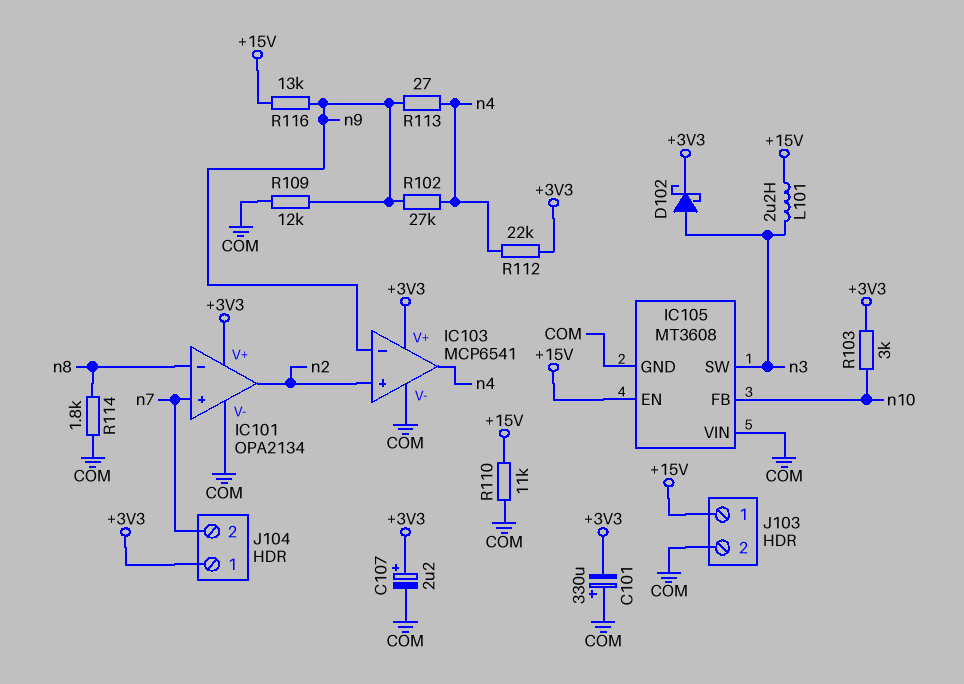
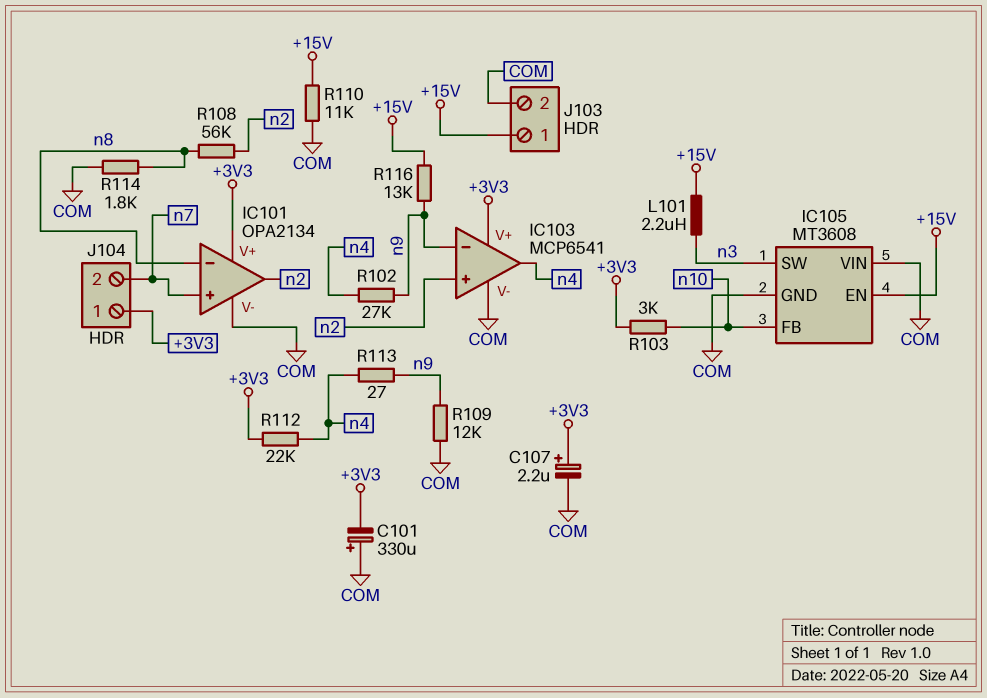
D102: schottky (A n3, K +3V3) -> none
R108: none -> 56k (n2, n8)

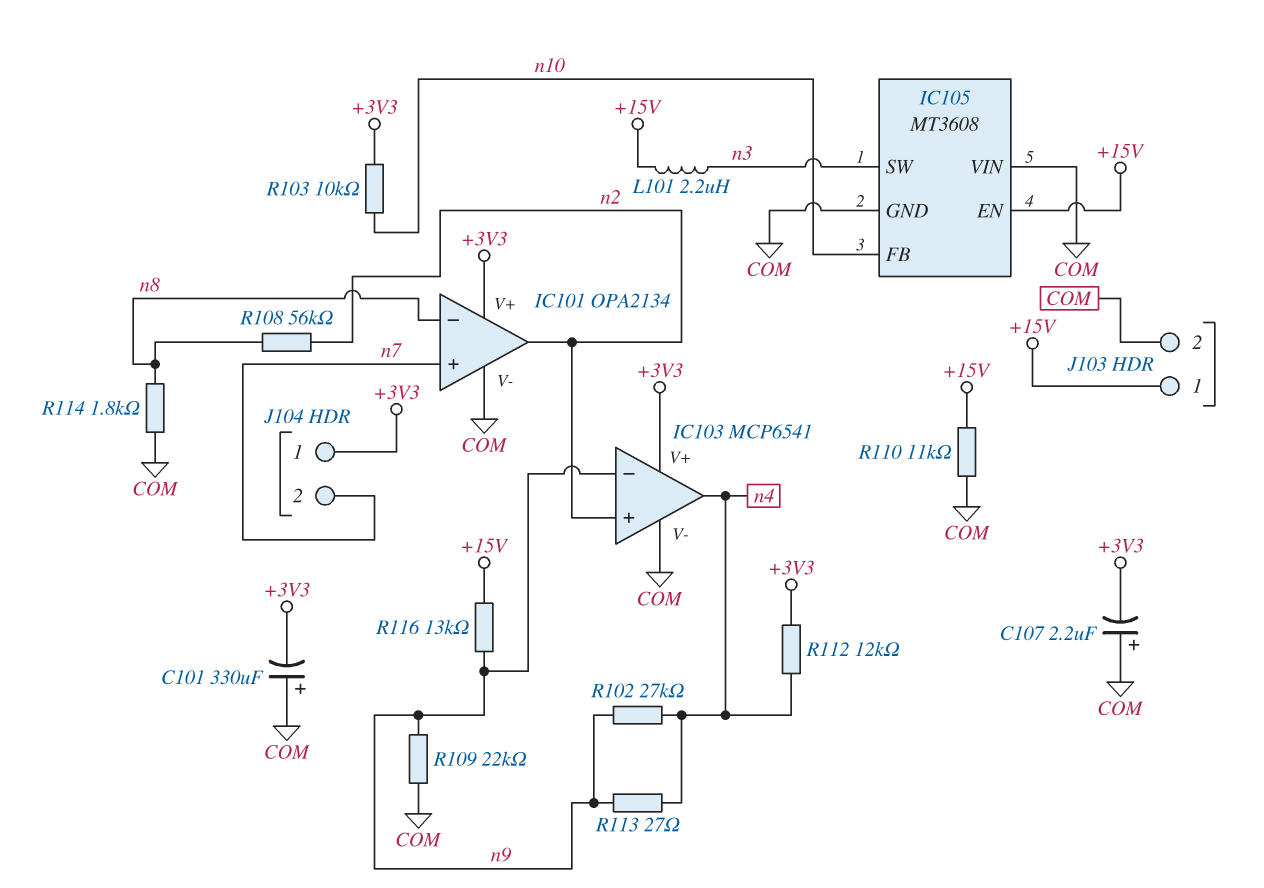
C107: 2.2uF (plus +3V3, minus COM) -> 2.2uF (plus COM, minus +3V3)
R103: 3k (+3V3, n10) -> 10k (+3V3, n10)
R109: 12k (COM, n9) -> 22k (COM, n9)
R112: 22k (+3V3, n4) -> 12k (+3V3, n4)

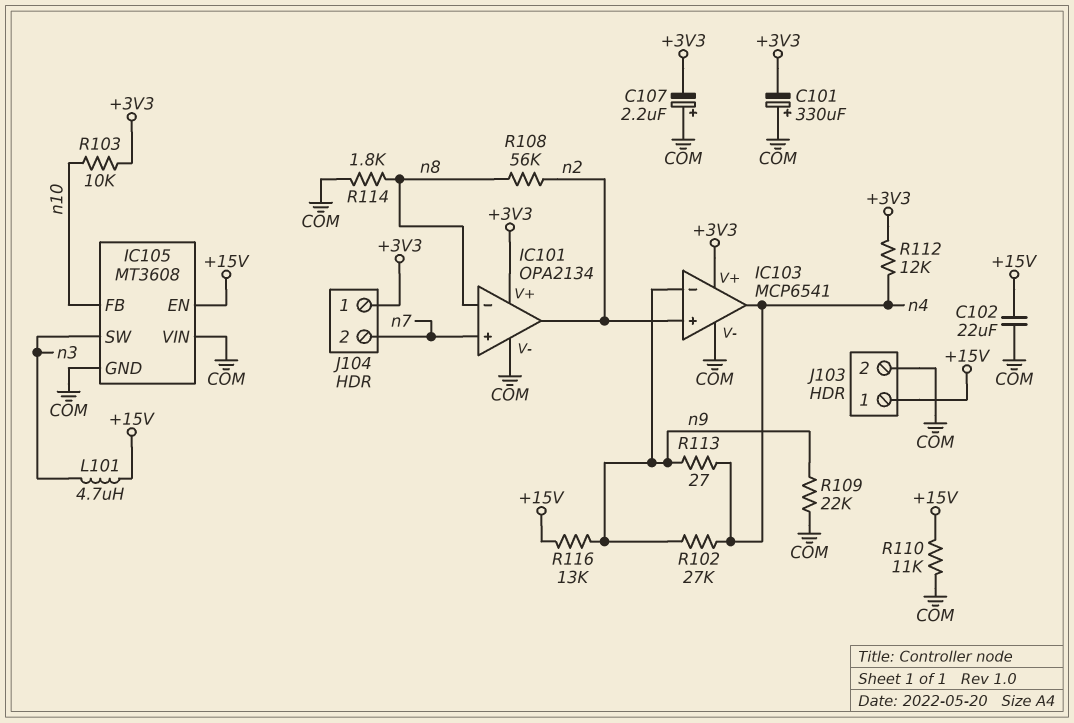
C102: none -> 22uF (+15V, COM)
L101: 2.2uH (+15V, n3) -> 4.7uH (+15V, n3)

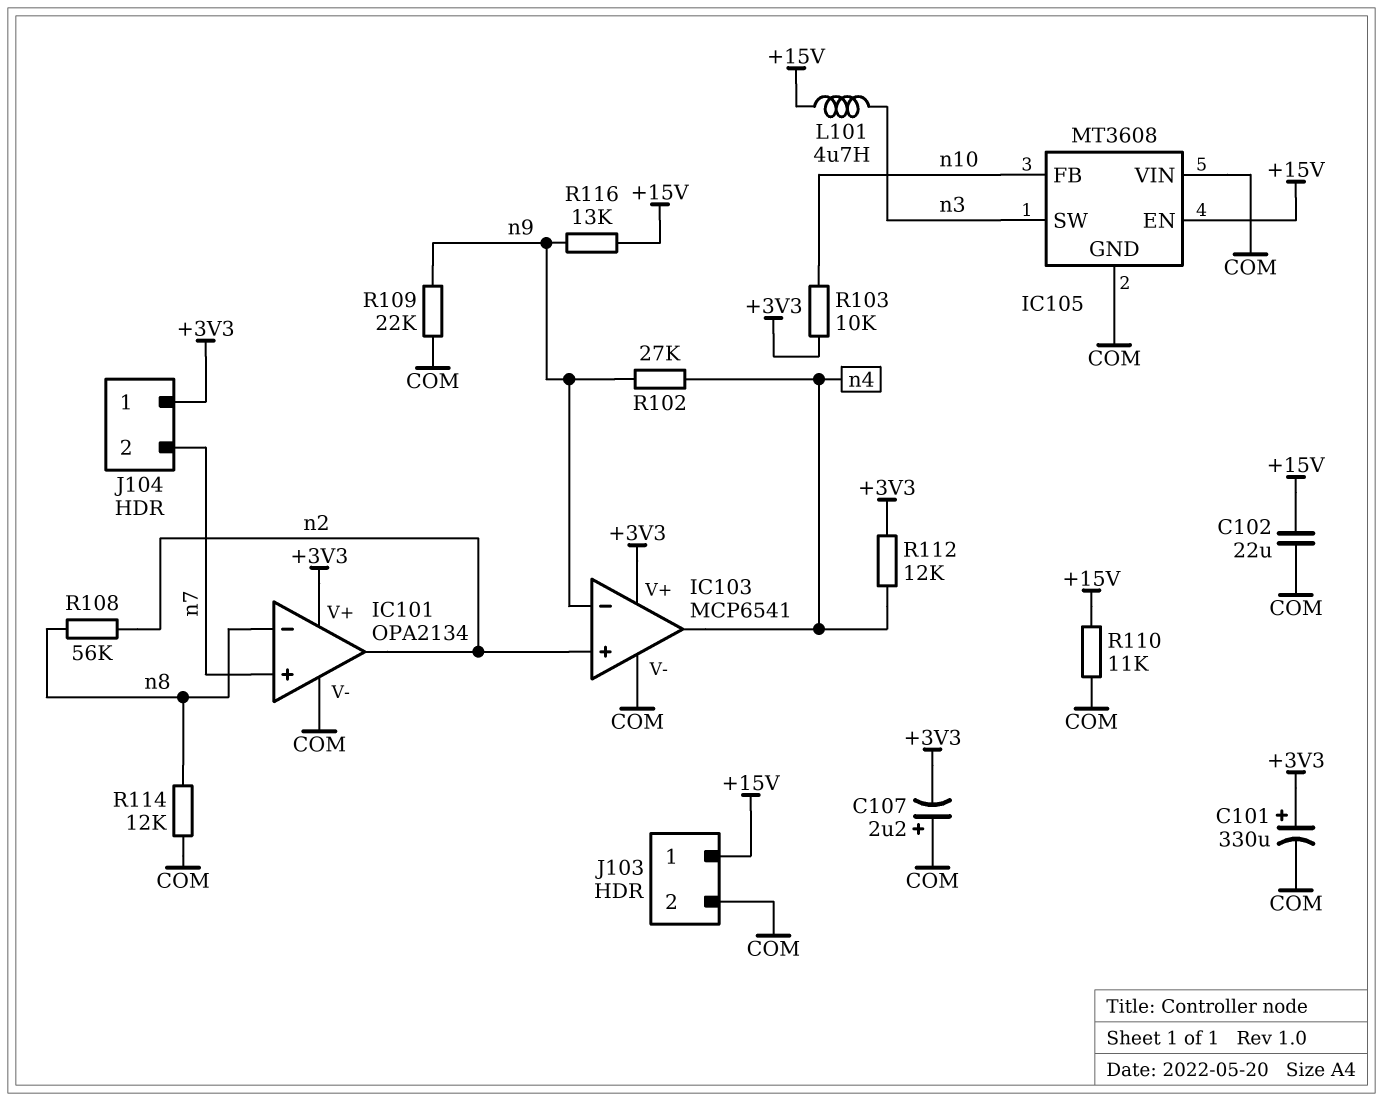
C101: 330uF (plus COM, minus +3V3) -> 330uF (plus +3V3, minus COM)
R113: 27 (n4, n9) -> none
R114: 1.8k (COM, n8) -> 12k (COM, n8)

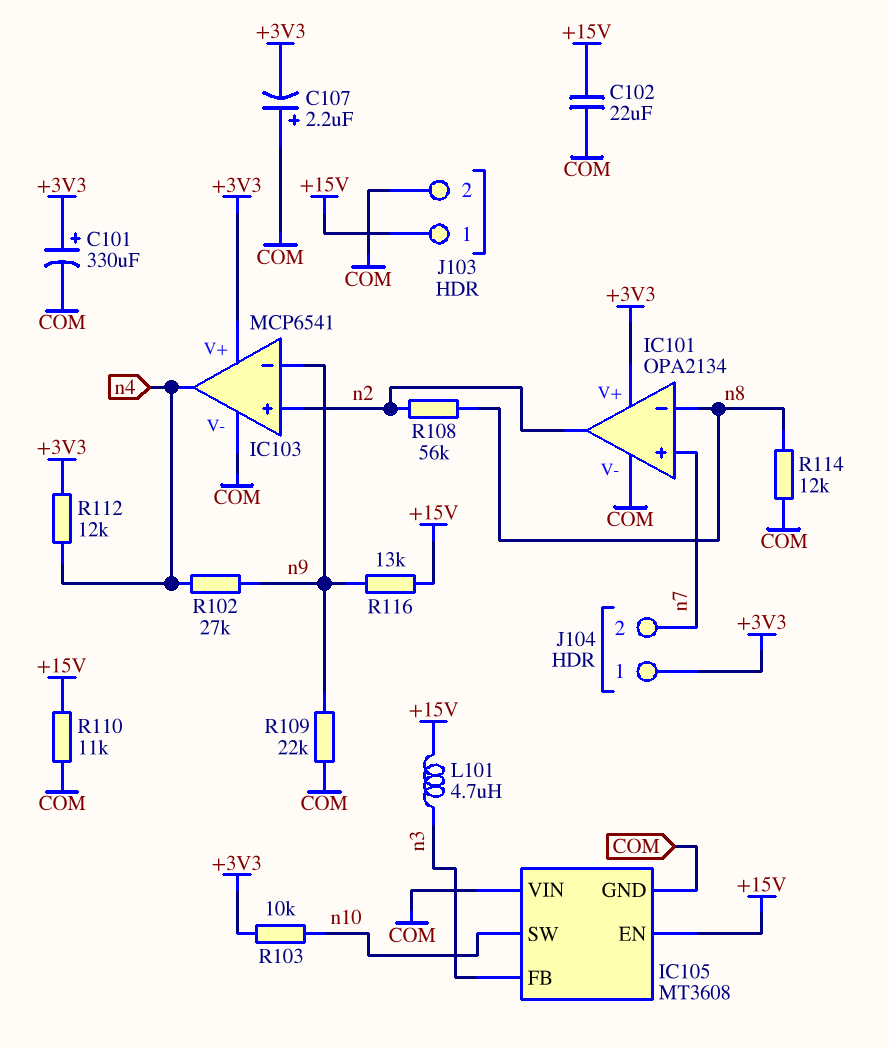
IC105 pin FB: n10 -> n3
IC105 pin SW: n3 -> n10

